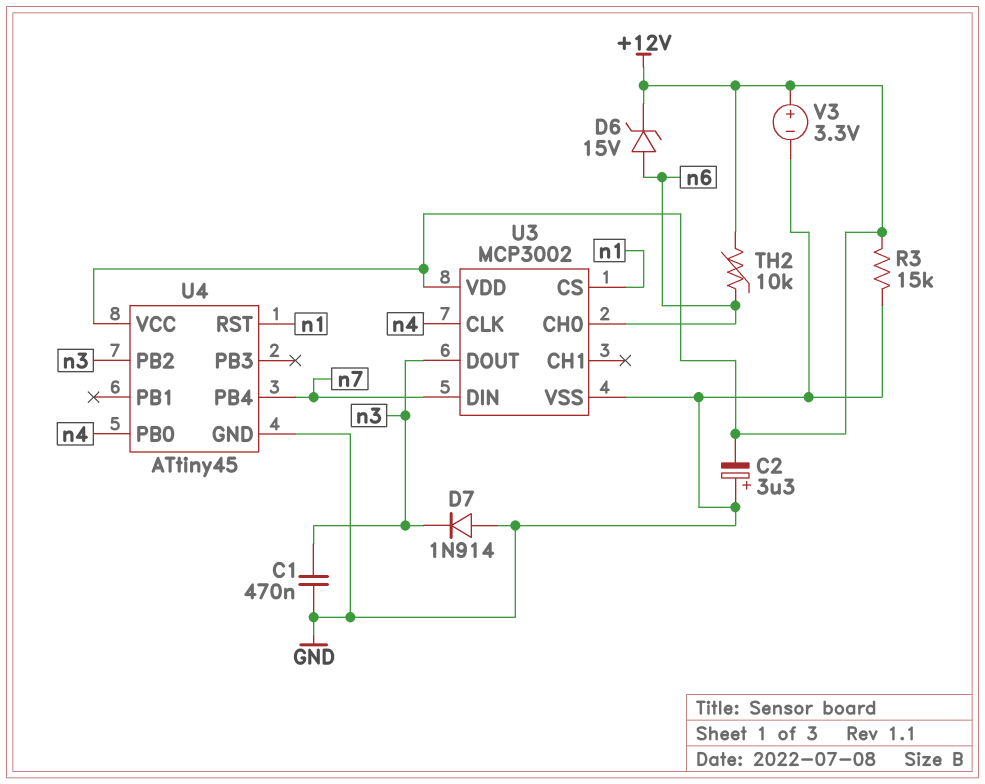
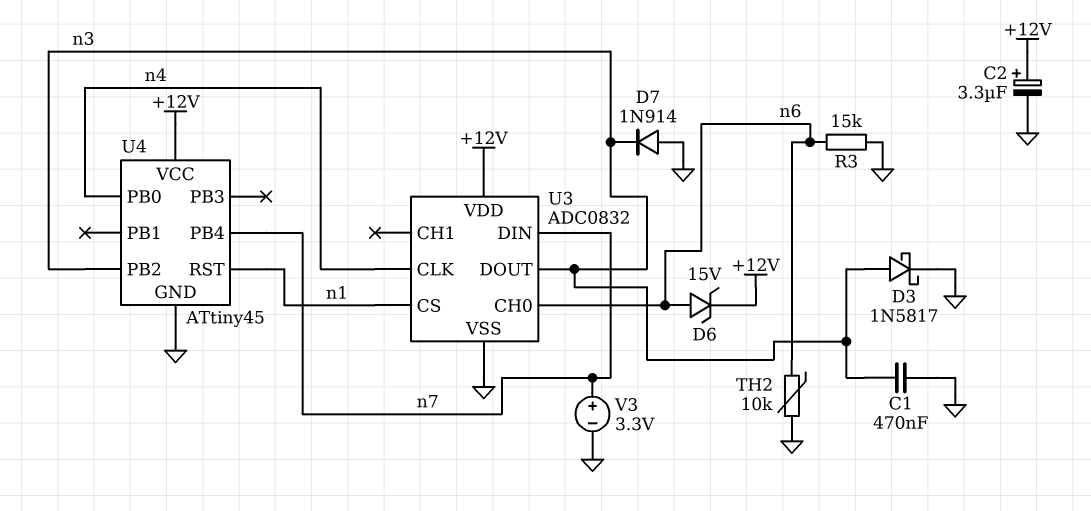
C2: 3.3uF (plus GND, minus +12V) -> 3.3uF (plus +12V, minus GND)
D3: none -> schottky 1N5817 (A n3, K GND)
R3: 15k (+12V, GND) -> 15k (GND, n6)
TH2: 10k (+12V, n6) -> 10k (GND, n6)
U3: MCP3002 -> ADC0832
V3: 3.3V (plus +12V, minus GND) -> 3.3V (plus n7, minus GND)

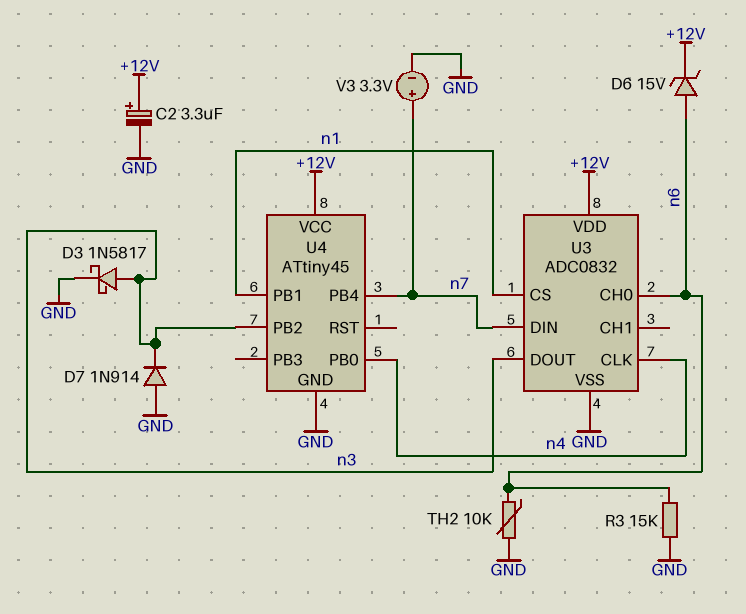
C1: 470nF (GND, n3) -> none
U4 pin PB1: none -> n1
U4 pin RST: n1 -> none

